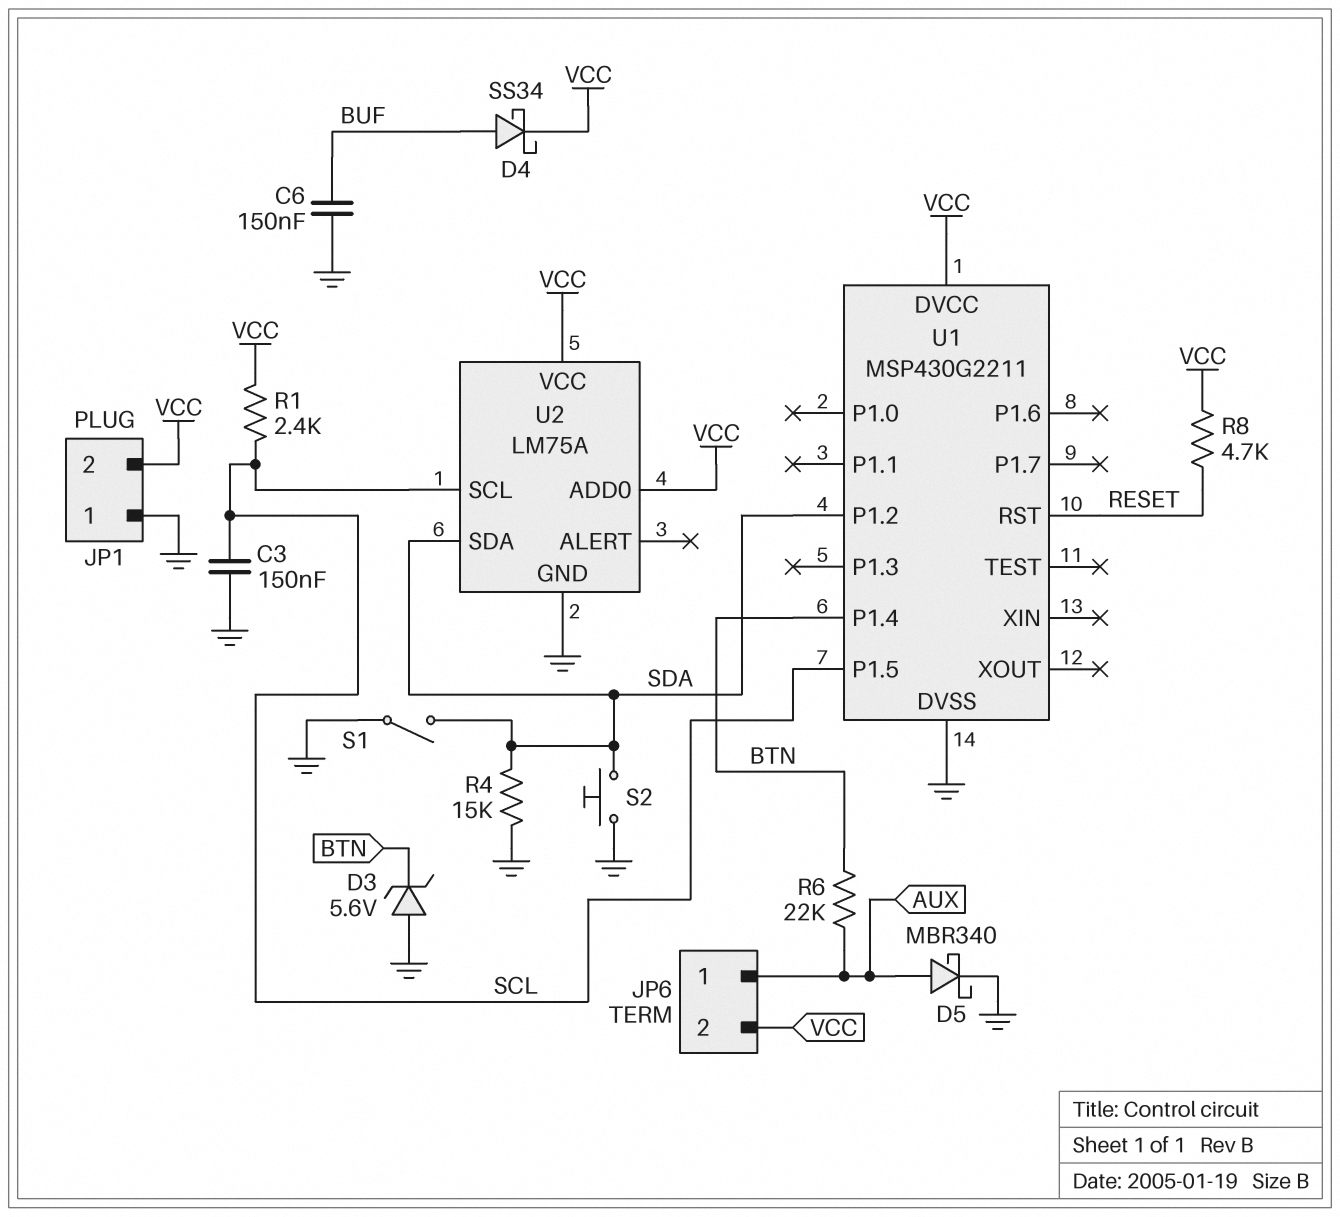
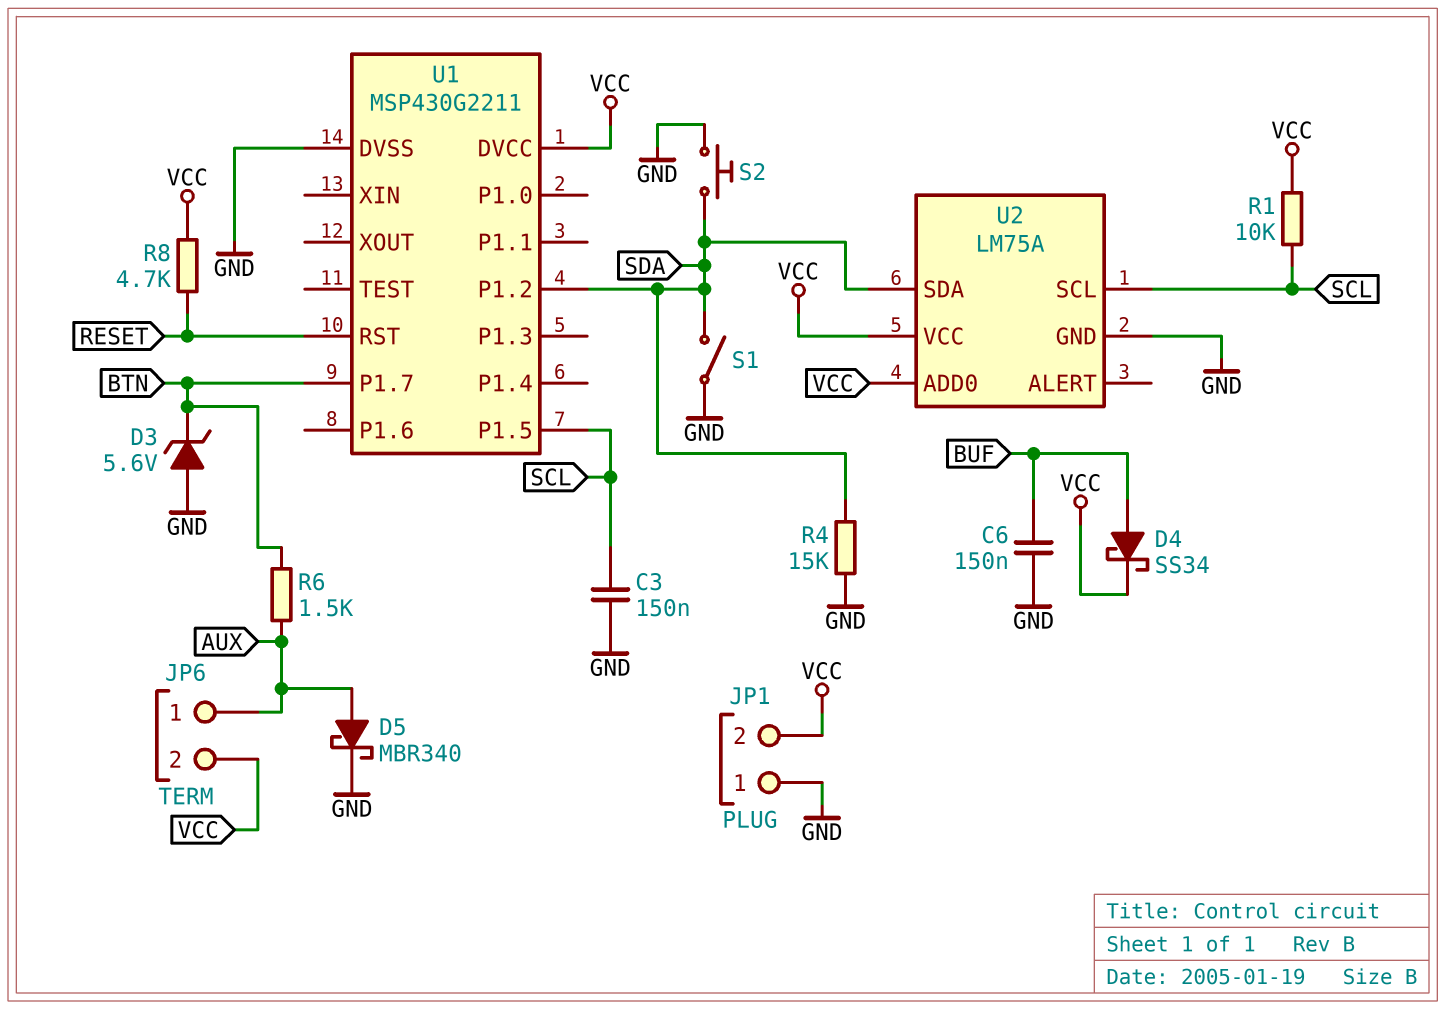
R1: 2.4k (SCL, VCC) -> 10k (SCL, VCC)
R6: 22k (AUX, BTN) -> 1.5k (AUX, BTN)
U1 pin P1.4: BTN -> none
U1 pin P1.7: none -> BTN

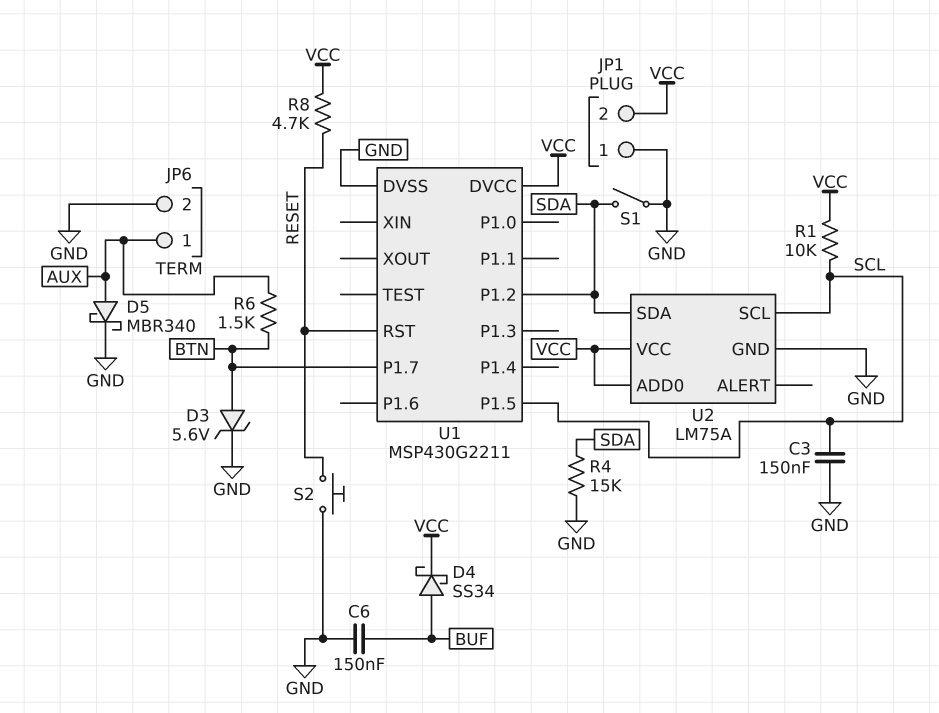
D3: zener 5.6V (A GND, K BTN) -> zener 5.6V (A BTN, K GND)
JP6 pin 2: VCC -> GND
S2: button (GND, SDA) -> button (GND, RESET)

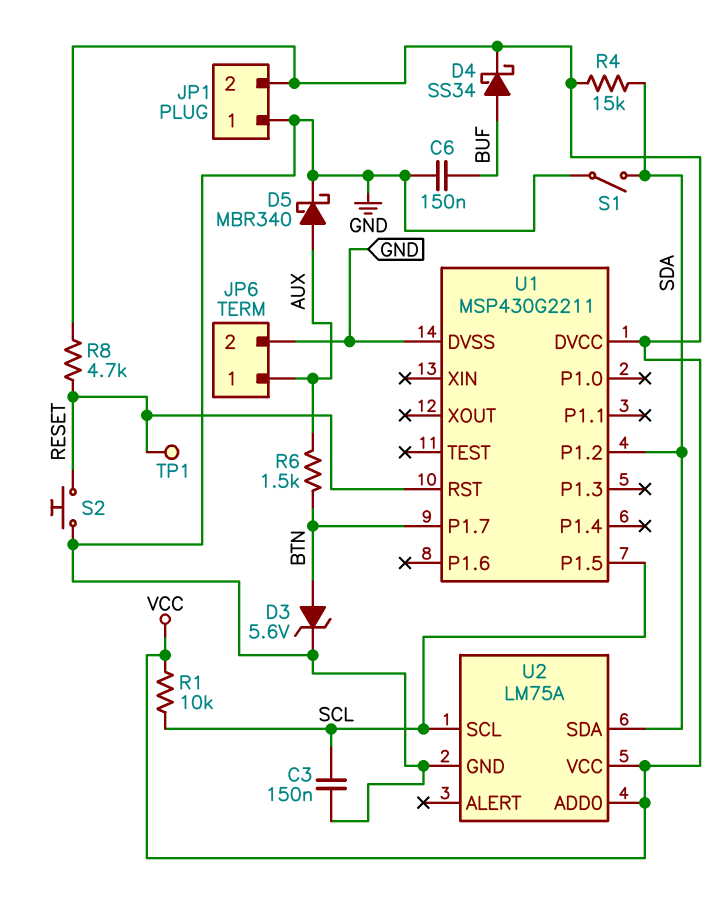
R4: 15k (GND, SDA) -> 15k (SDA, VCC)
TP1: none -> test point (RESET)

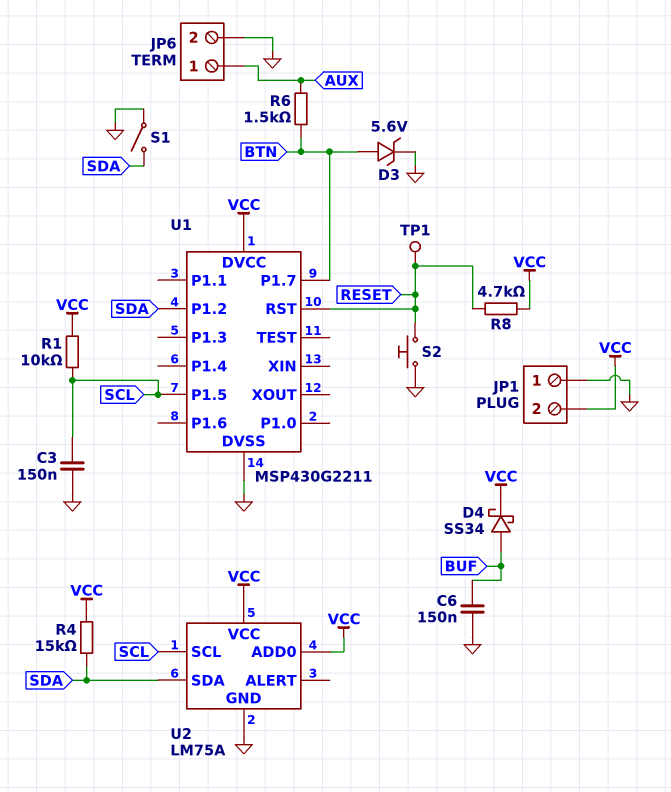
D5: schottky MBR340 (A AUX, K GND) -> none

